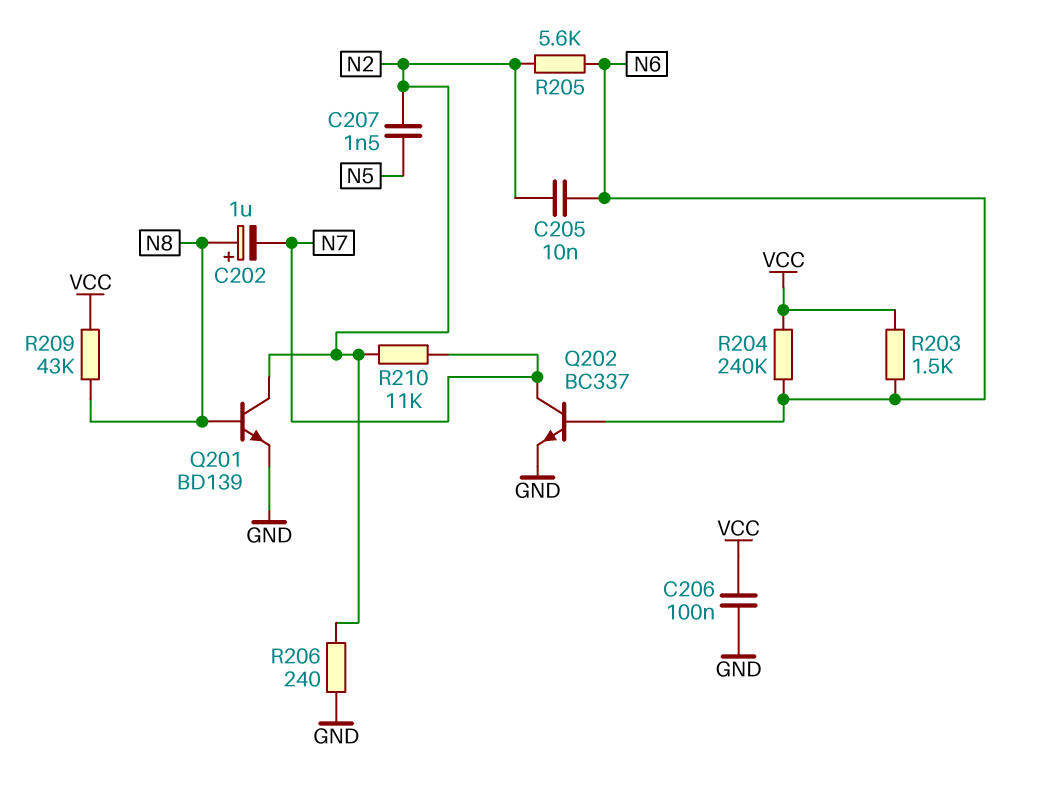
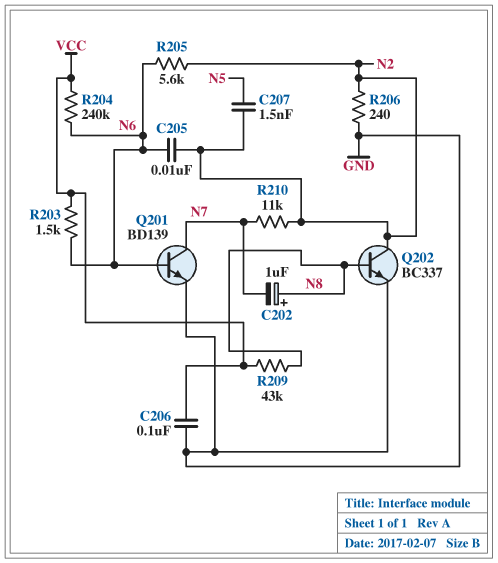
Q201: NPN BD139 (B N8, C N2, E GND) -> NPN BD139 (B N6, C N7, E GND)
Q202: NPN BC337 (B N6, C N7, E GND) -> NPN BC337 (B N8, C N2, E GND)

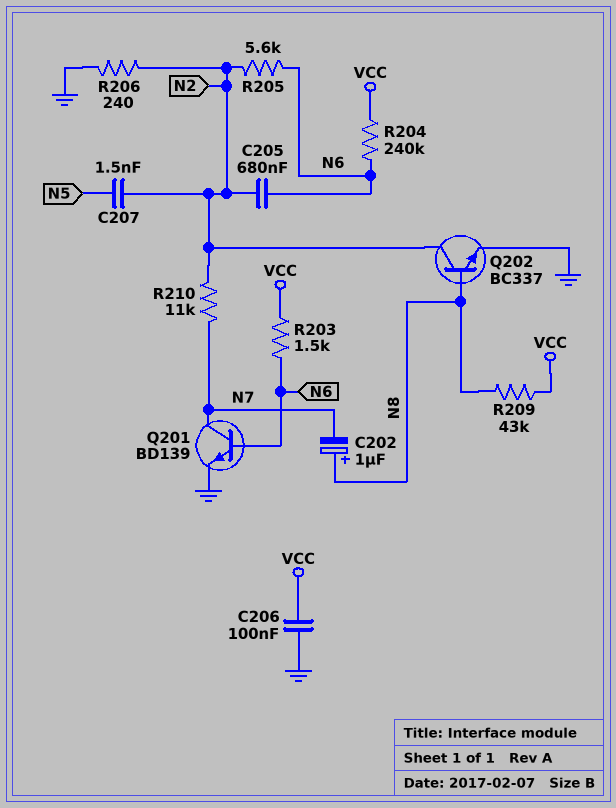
C205: 10nF (N2, N6) -> 680nF (N2, N6)

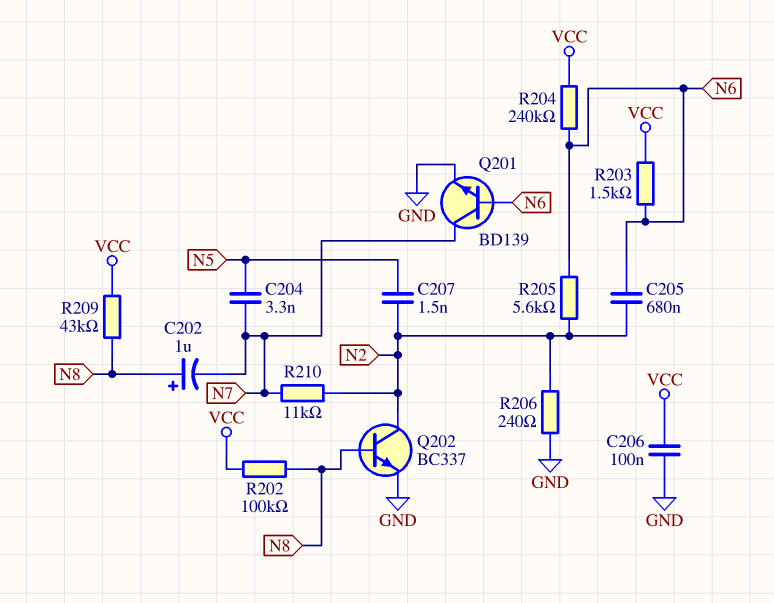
C204: none -> 3.3nF (N5, N7)
R202: none -> 100k (N8, VCC)

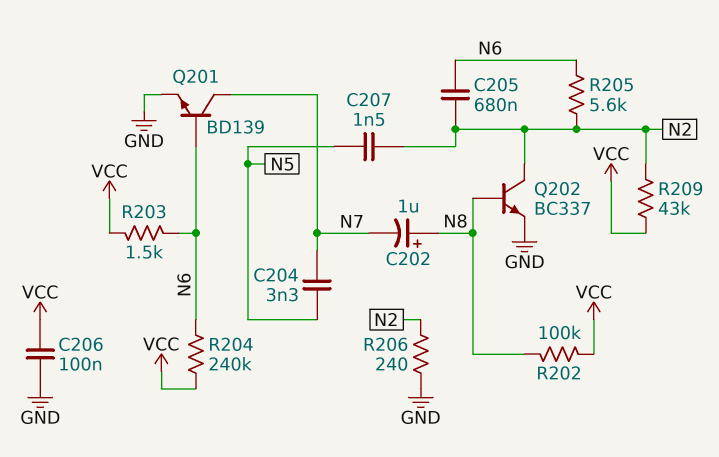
R209: 43k (N8, VCC) -> 43k (N2, VCC)
R210: 11k (N2, N7) -> none

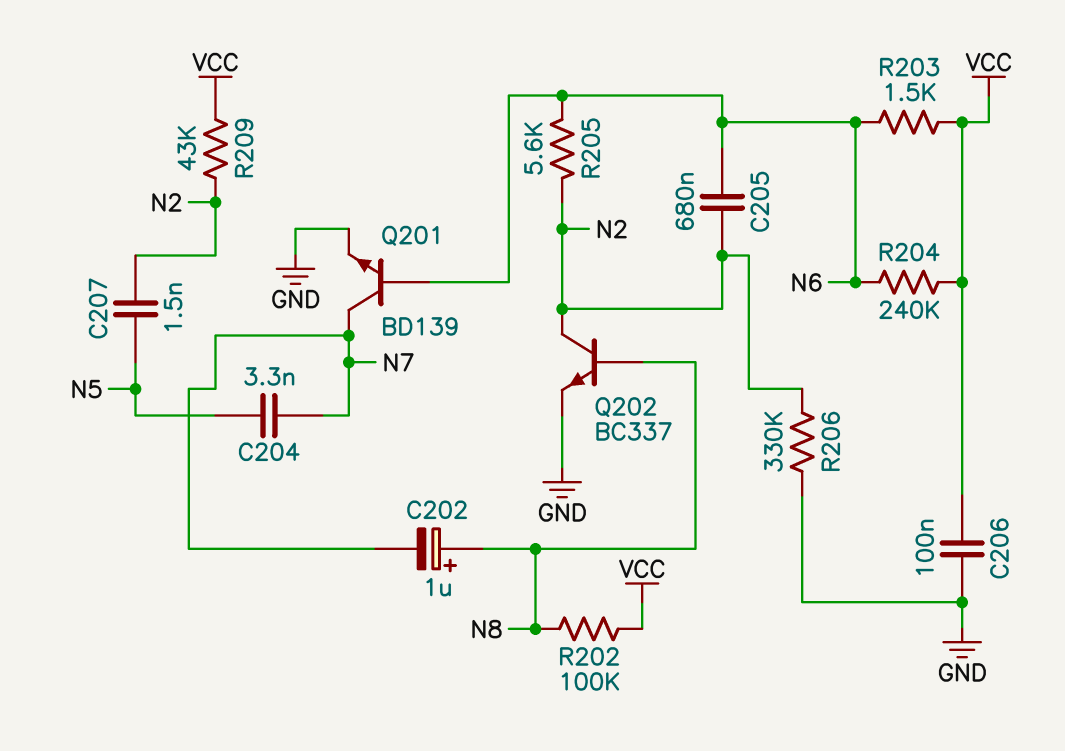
R206: 240 (GND, N2) -> 330k (GND, N2)

